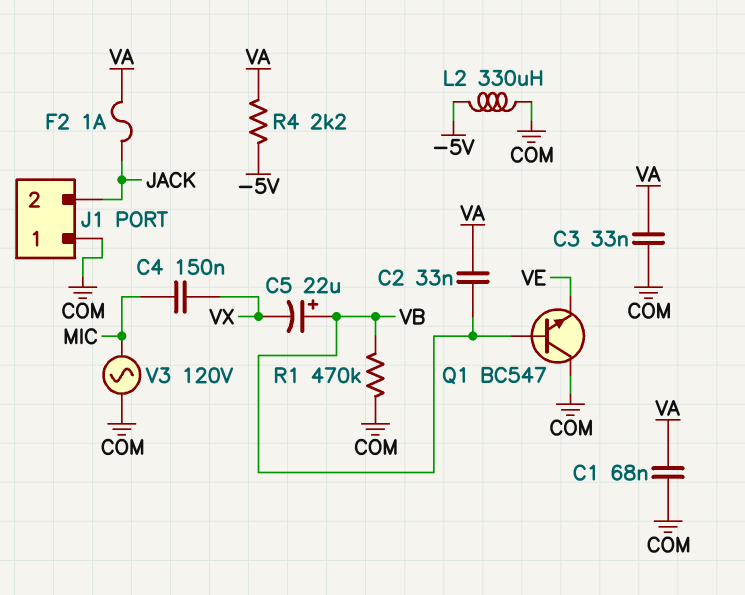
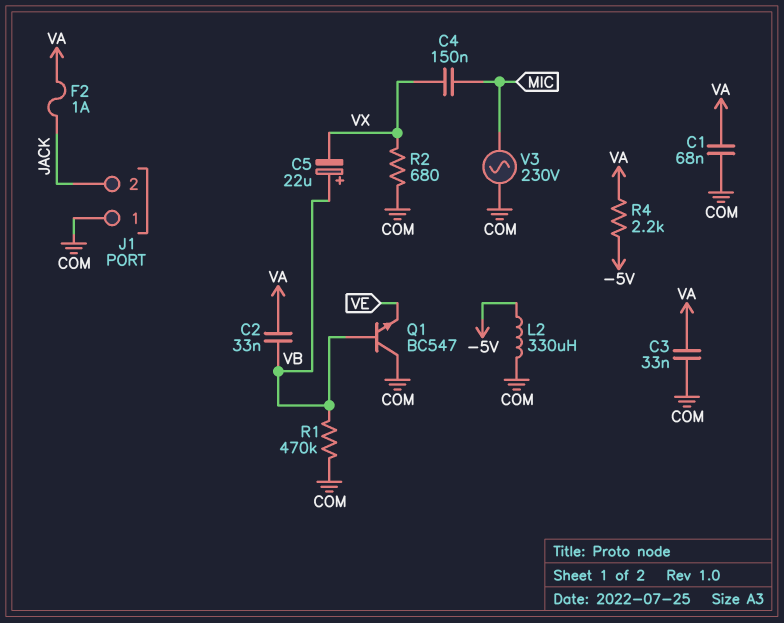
R2: none -> 680 (COM, VX)
V3: AC 120V (COM, MIC) -> AC 230V (COM, MIC)

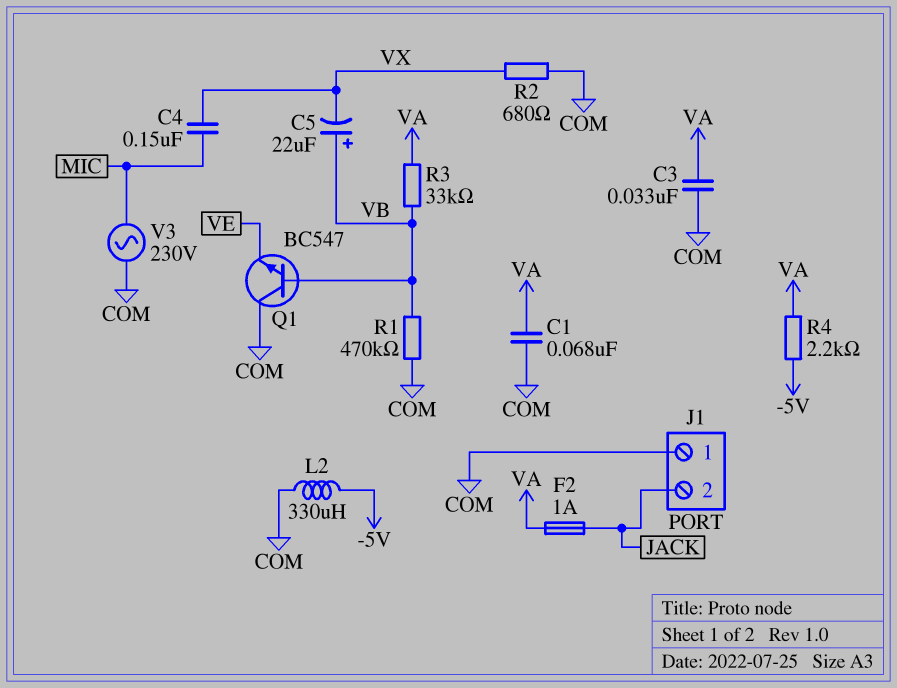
C2: 33nF (VA, VB) -> none
R3: none -> 33k (VA, VB)

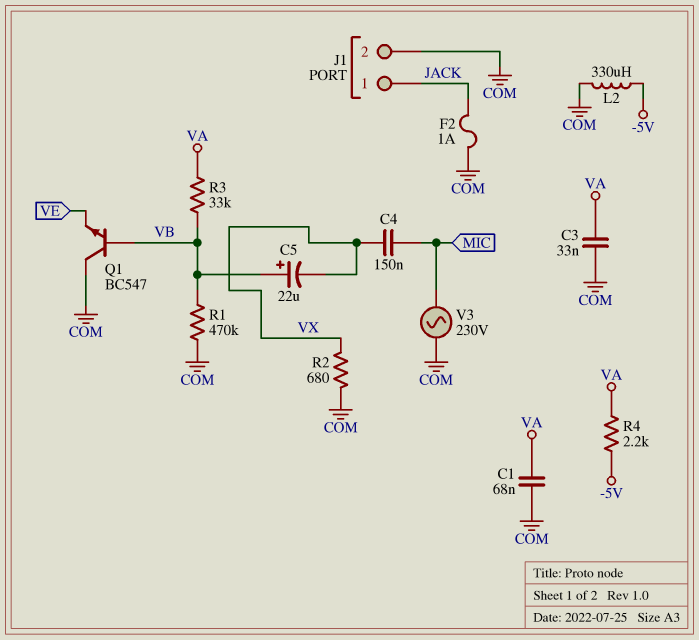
F2: 1A (JACK, VA) -> 1A (COM, JACK)
J1 pin 1: COM -> JACK
J1 pin 2: JACK -> COM

